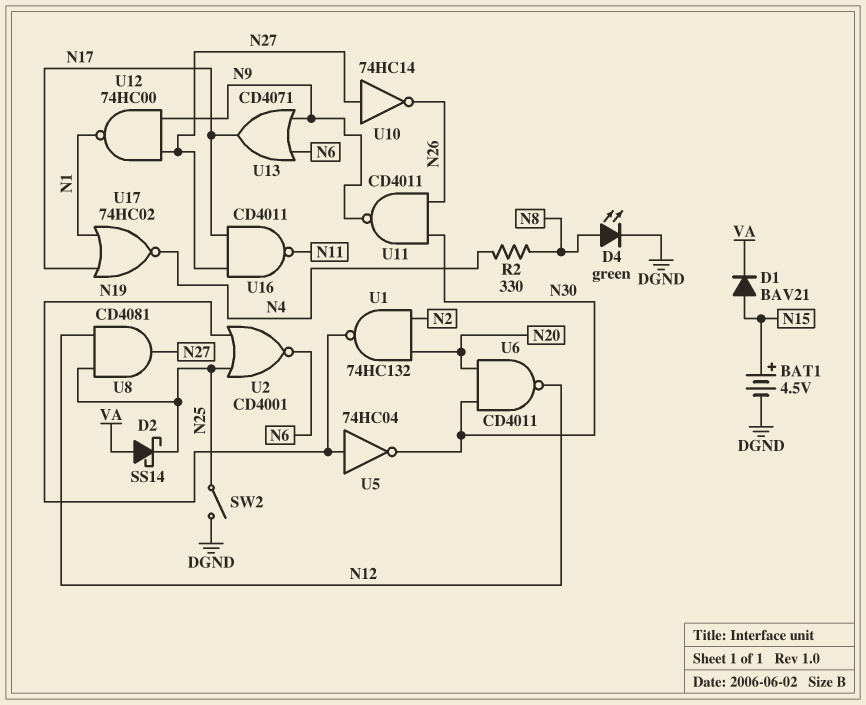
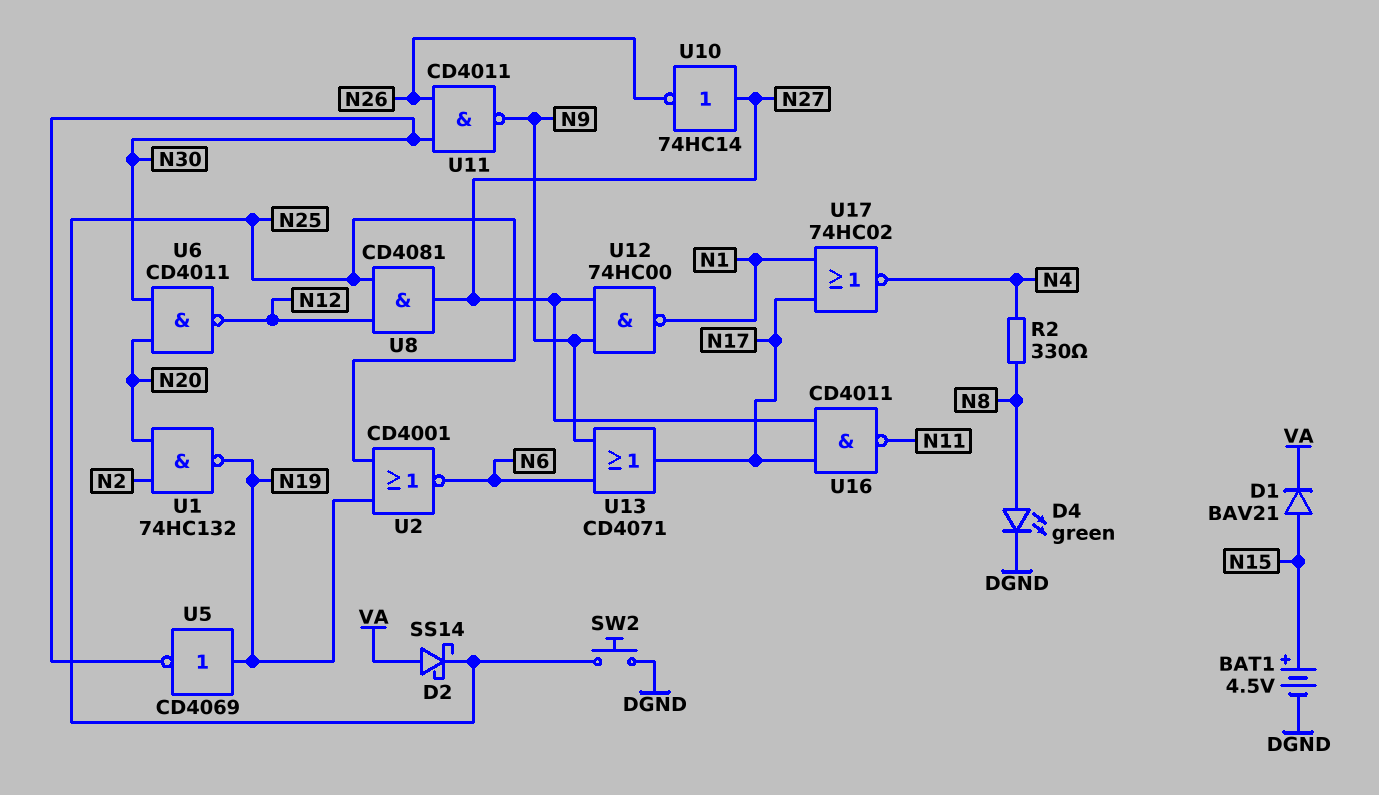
SW2: switch (DGND, N25) -> button (DGND, N25)
U5: NOT 74HC04 (in N19, out N30) -> NOT CD4069 (in N19, out N30)

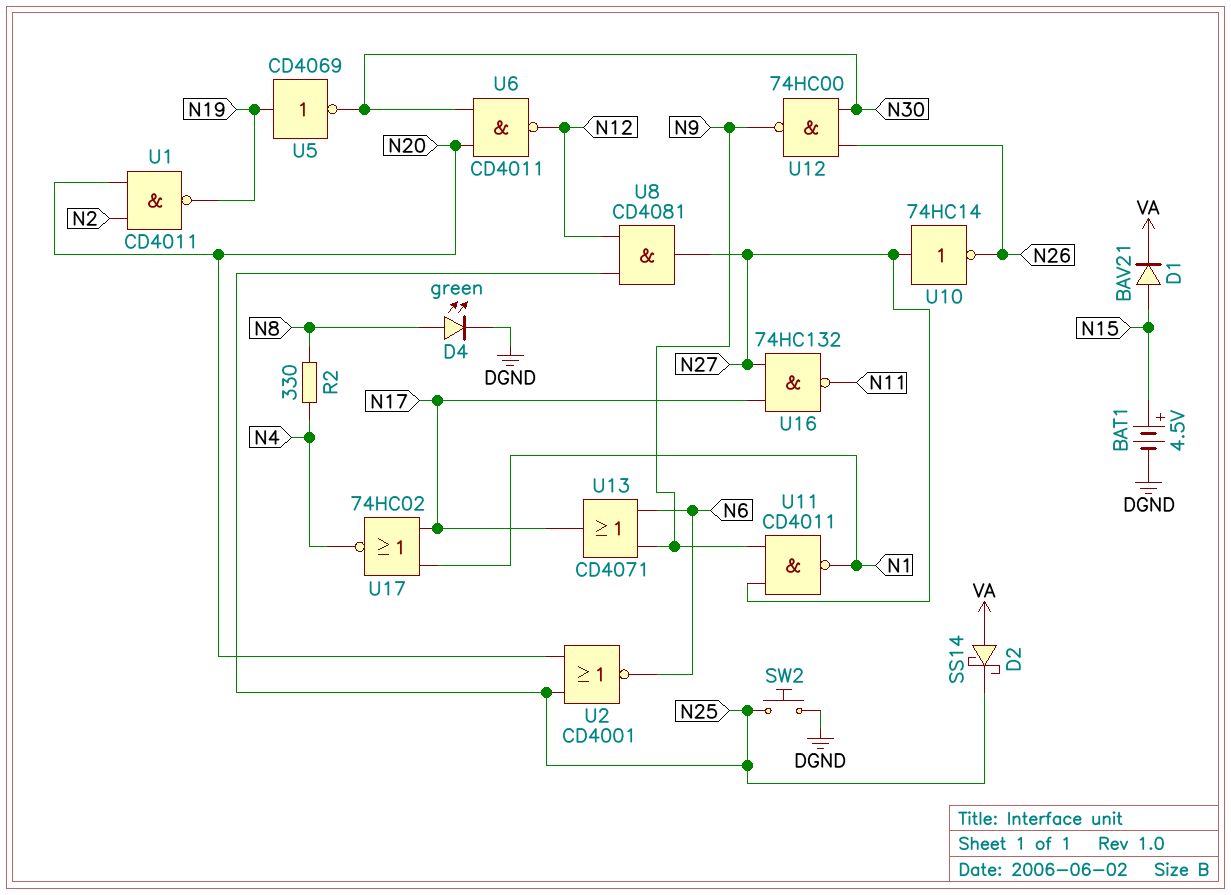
U1: NAND 74HC132 (in N2, in N20, out N19) -> NAND CD4011 (in N2, in N20, out N19)
U2: NOR CD4001 (in N19, in N25, out N6) -> NOR CD4001 (in N20, in N25, out N6)
U11: NAND CD4011 (in N26, in N30, out N9) -> NAND CD4011 (in N9, in N27, out N1)
U12: NAND 74HC00 (in N9, in N27, out N1) -> NAND 74HC00 (in N26, in N30, out N9)
U16: NAND CD4011 (in N17, in N27, out N11) -> NAND 74HC132 (in N17, in N27, out N11)

